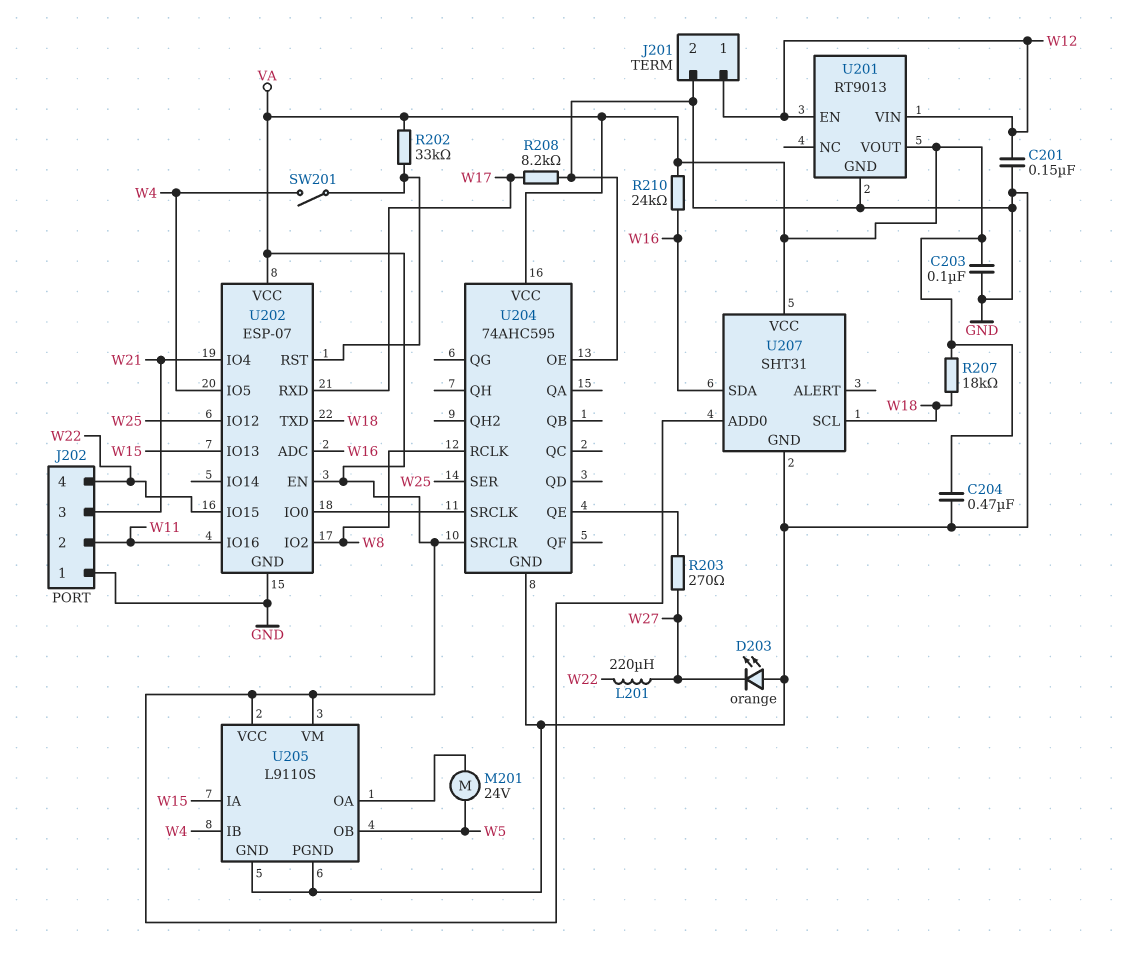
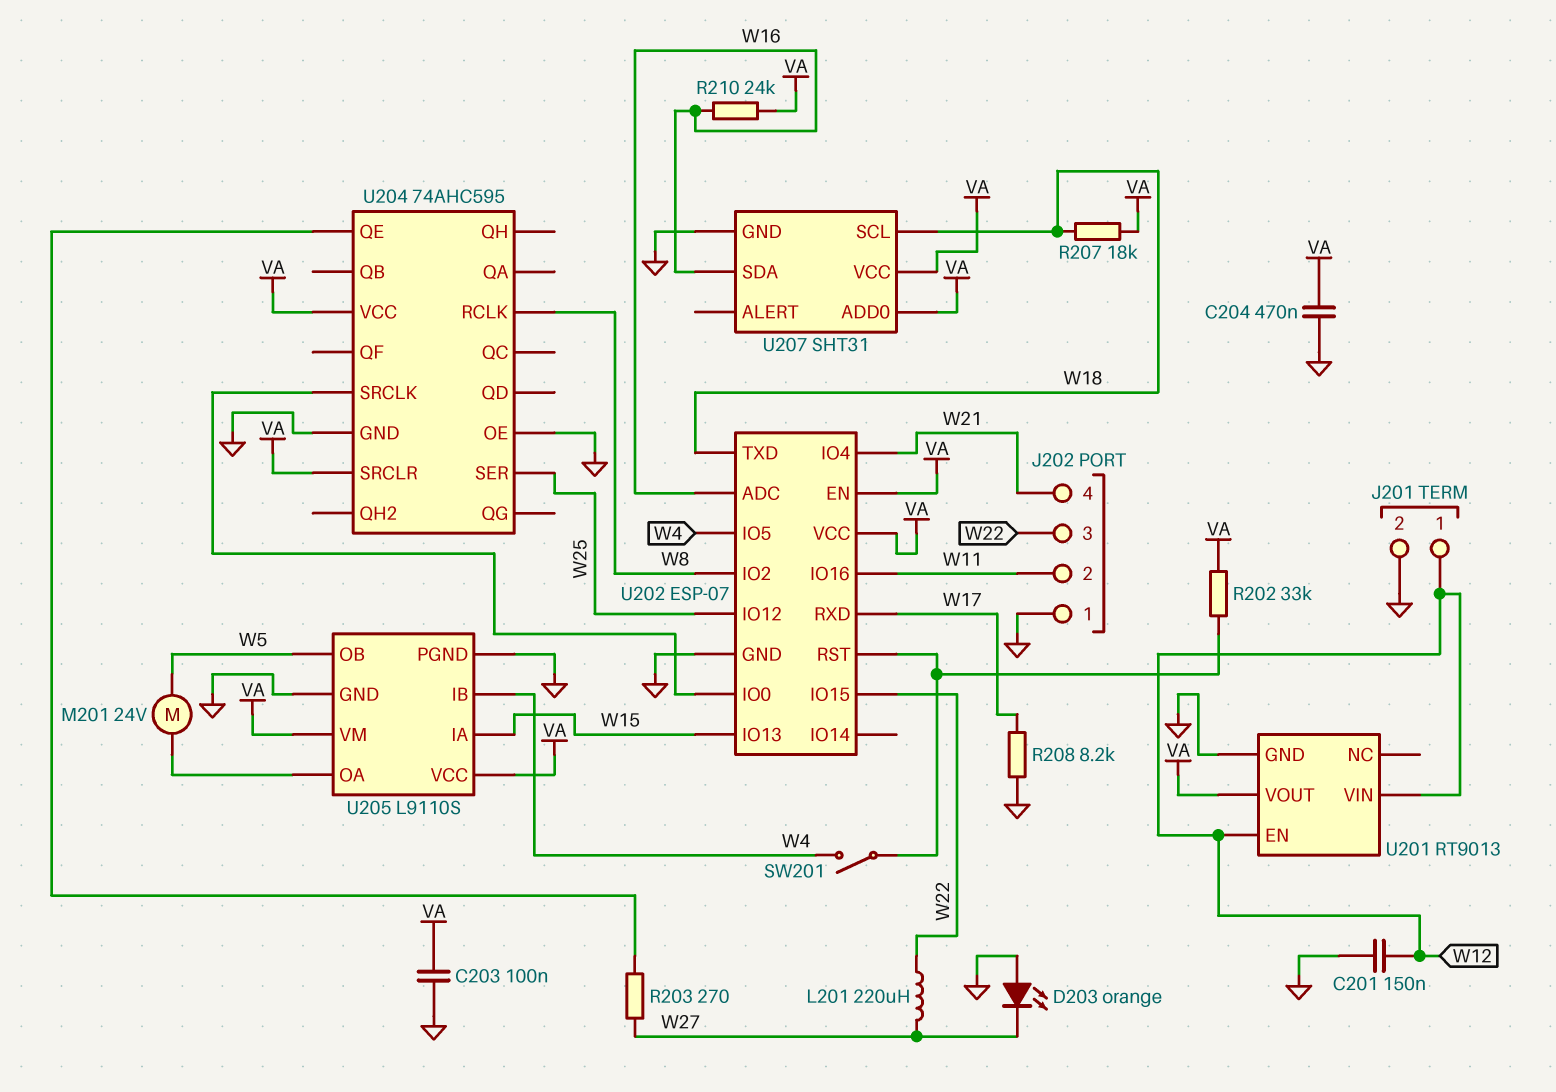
J202 pin 3: W21 -> W22
J202 pin 4: W22 -> W21

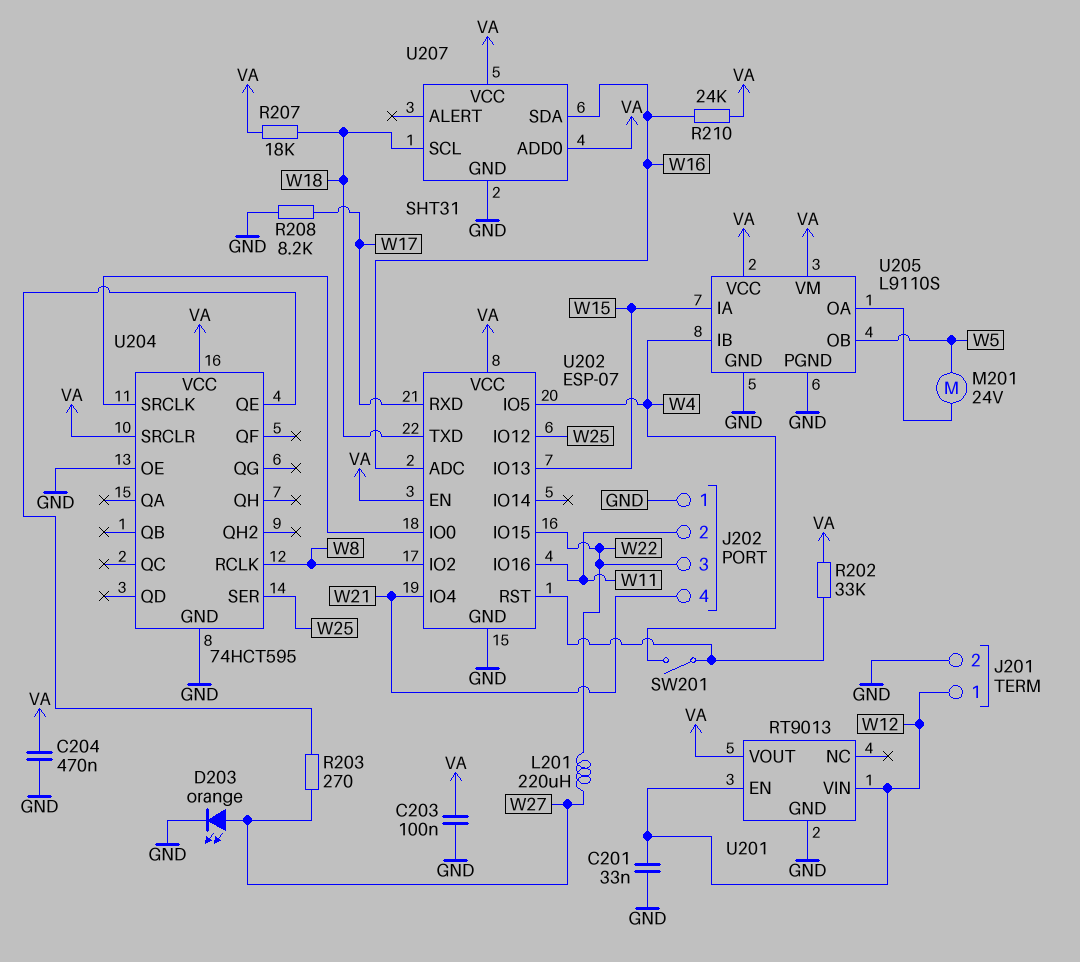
C201: 150nF (GND, W12) -> 33nF (GND, W12)
D203: LED orange (A GND, K W27) -> LED orange (A W27, K GND)
U204: 74AHC595 -> 74HCT595

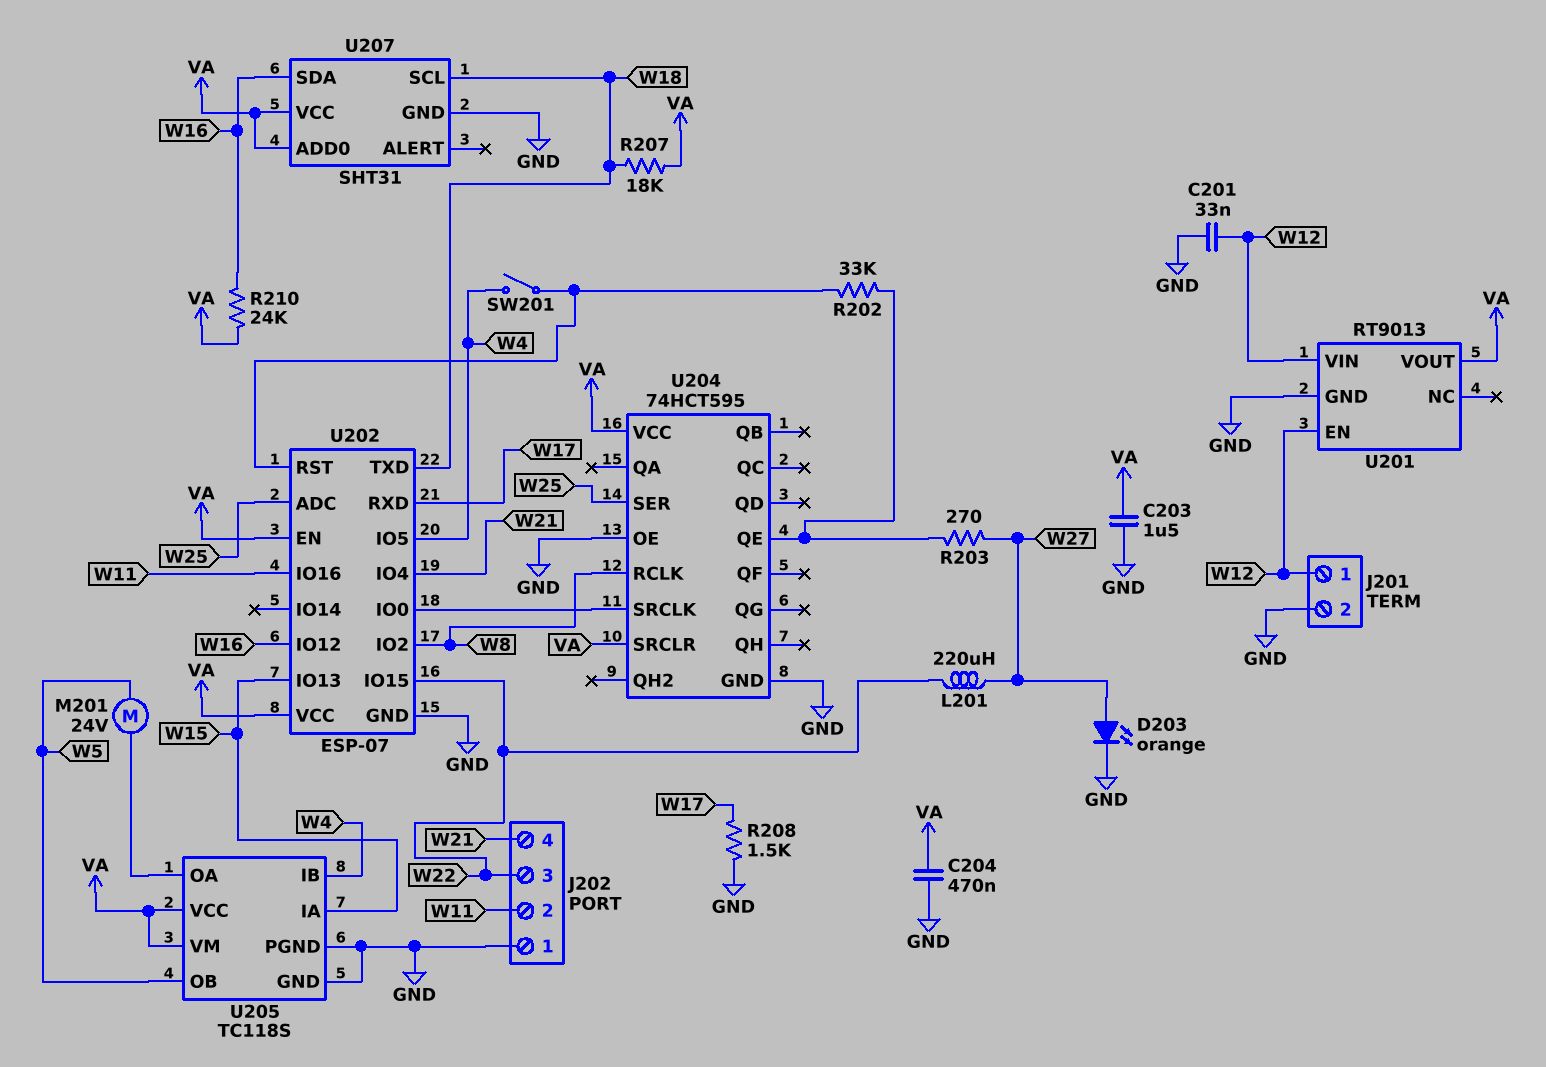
C203: 100nF (GND, VA) -> 1.5uF (GND, VA)
R202: 33k (U202/RST, VA) -> 33k (U202/RST, U204/QE)
R208: 8.2k (GND, W17) -> 1.5k (GND, W17)
U202 pin ADC: W16 -> W25
U202 pin IO12: W25 -> W16
U205: L9110S -> TC118S

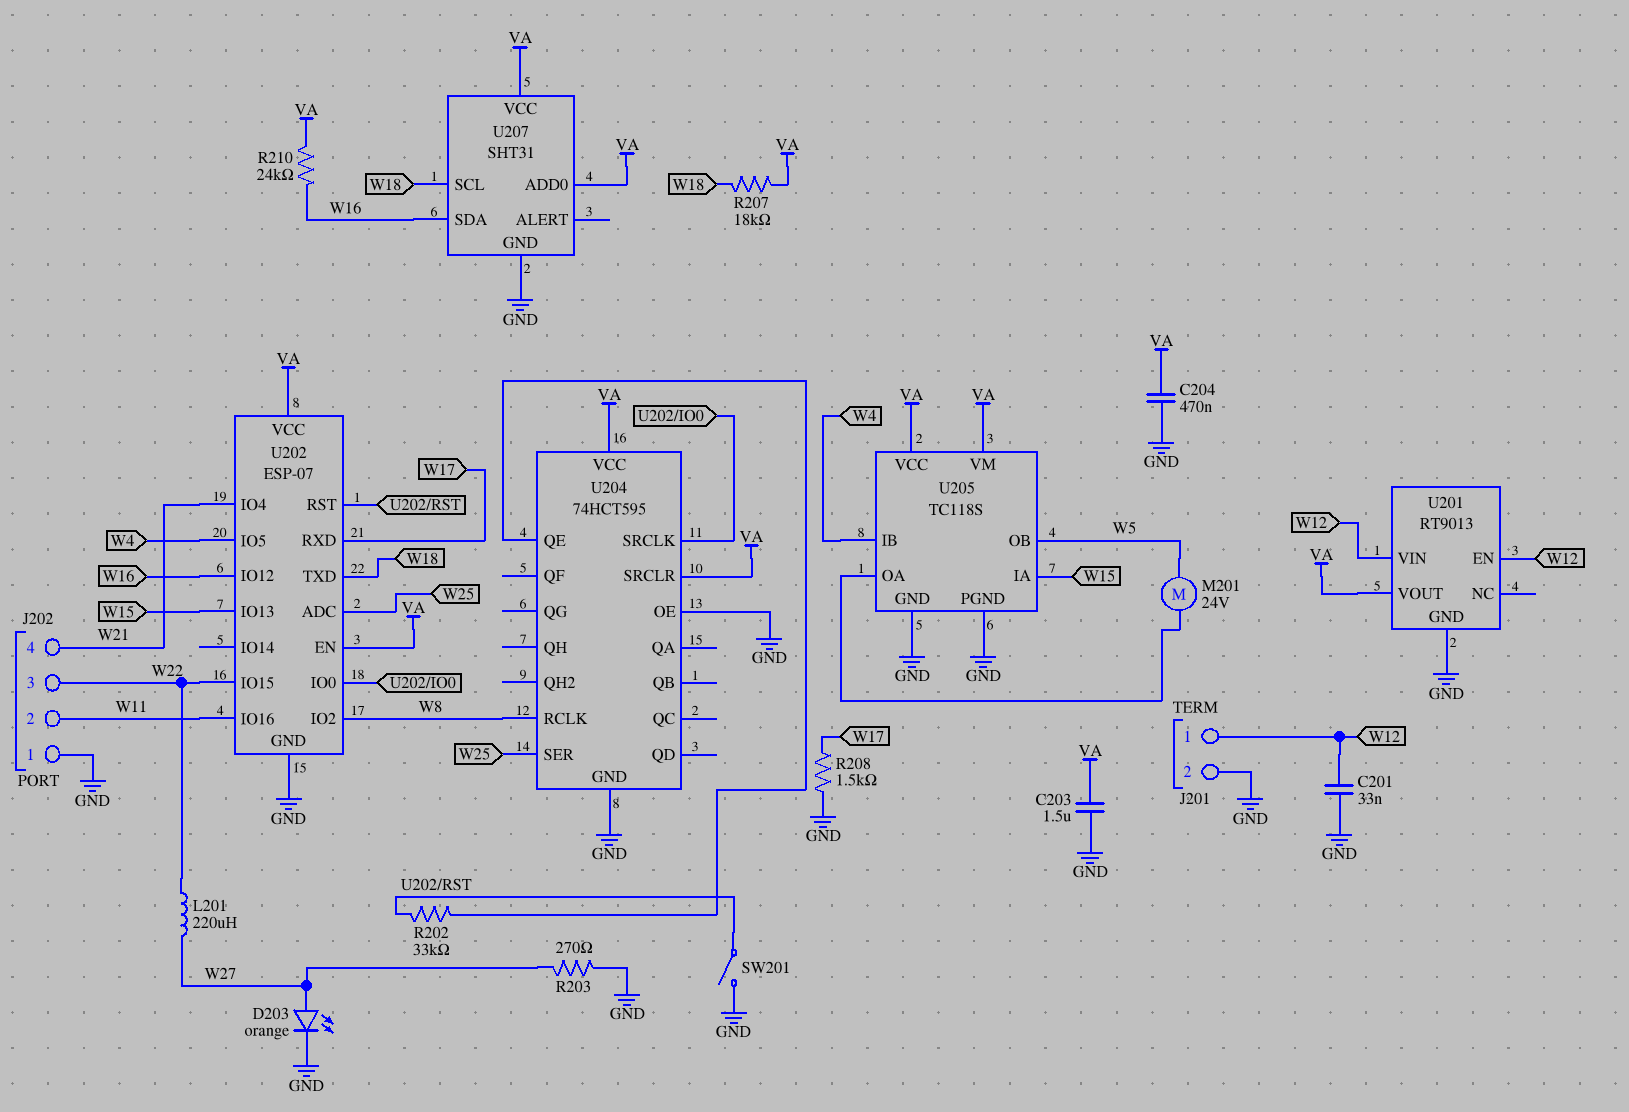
R203: 270 (U204/QE, W27) -> 270 (GND, W27)
SW201: switch (U202/RST, W4) -> switch (GND, U202/RST)

